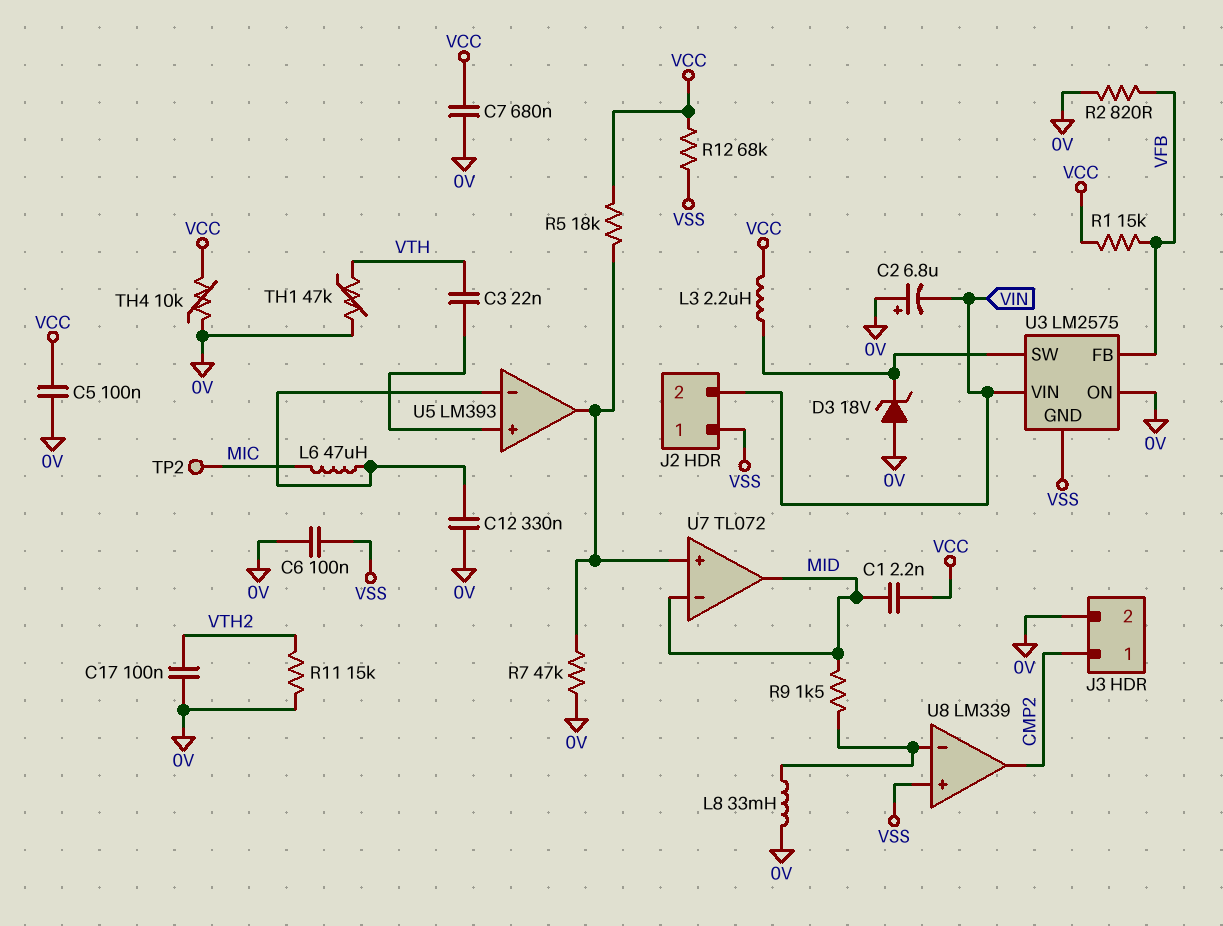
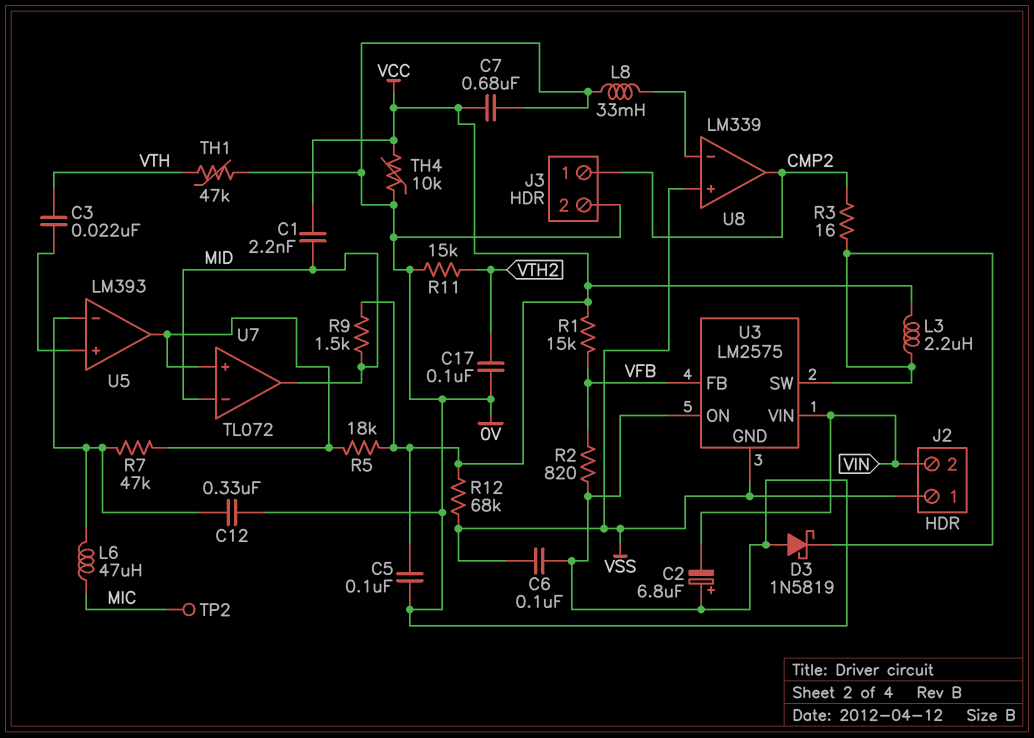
D3: zener 18V (A 0V, K U3/SW) -> schottky 1N5819 (A 0V, K U3/SW)
R3: none -> 16 (CMP2, U3/SW)
R7: 47k (0V, U5/out) -> 47k (U5/in-, U5/out)
R9: 1.5k (MID, U8/in-) -> 1.5k (MID, VCC)

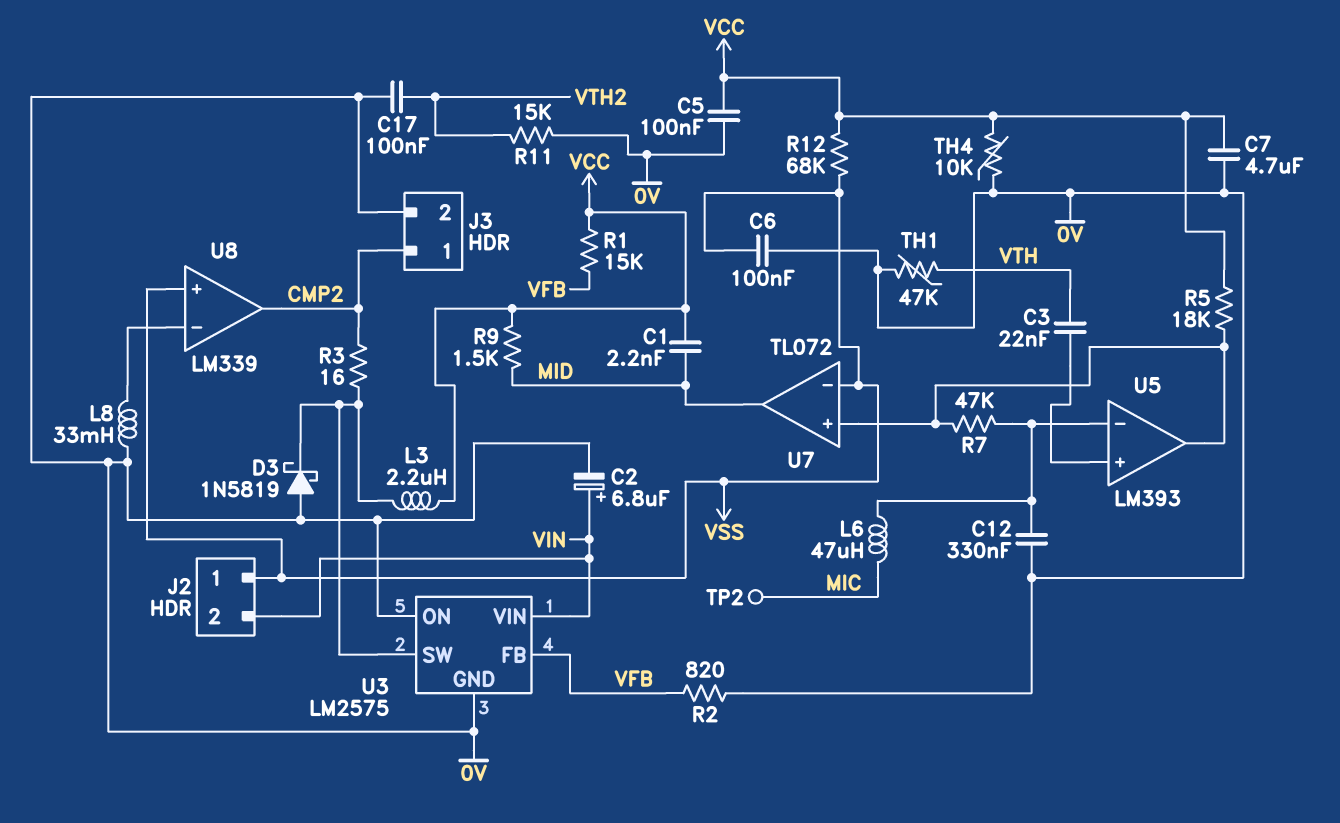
C2: 6.8uF (plus 0V, minus VIN) -> 6.8uF (plus VIN, minus 0V)
C7: 680nF (0V, VCC) -> 4.7uF (0V, VCC)
U3 pin GND: VSS -> 0V
U7 pin in-: MID -> VSS

